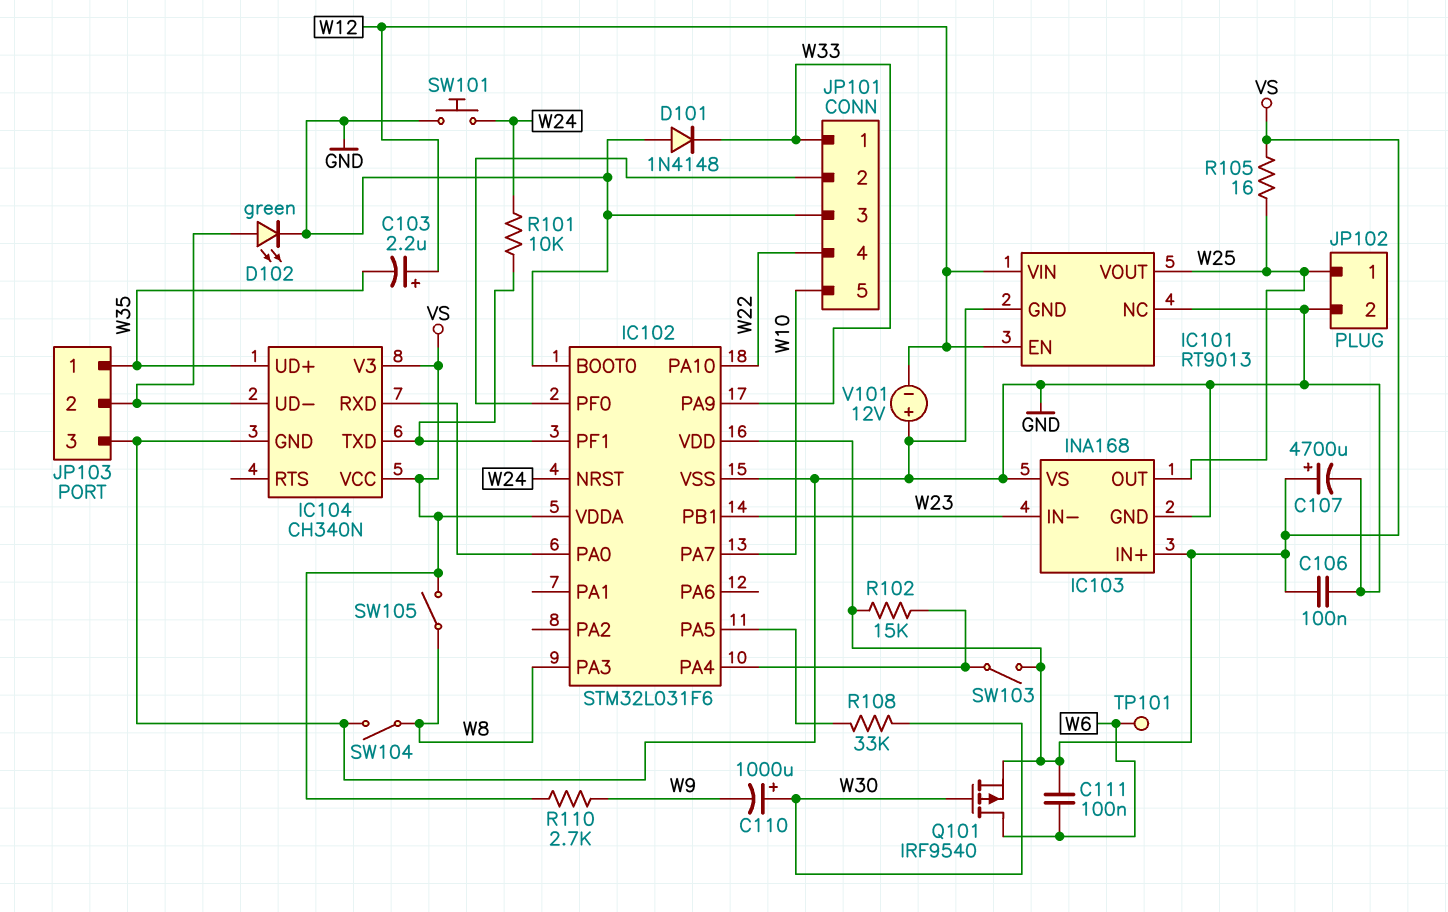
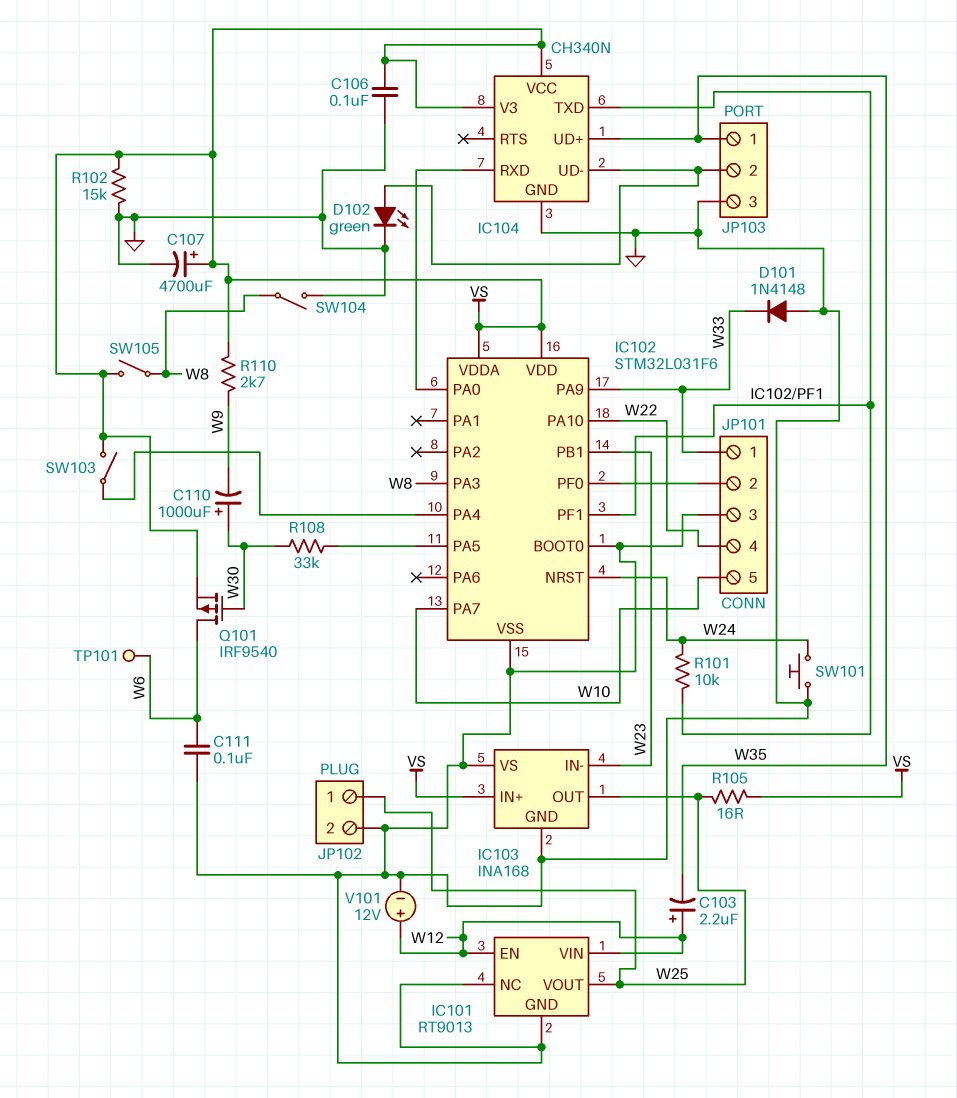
C111: 100nF (VS, W6) -> 100nF (GND, W6)
R102: 15k (IC102/PA4, VS) -> 15k (GND, VS)
V101: 12V (plus GND, minus W12) -> 12V (plus W12, minus GND)

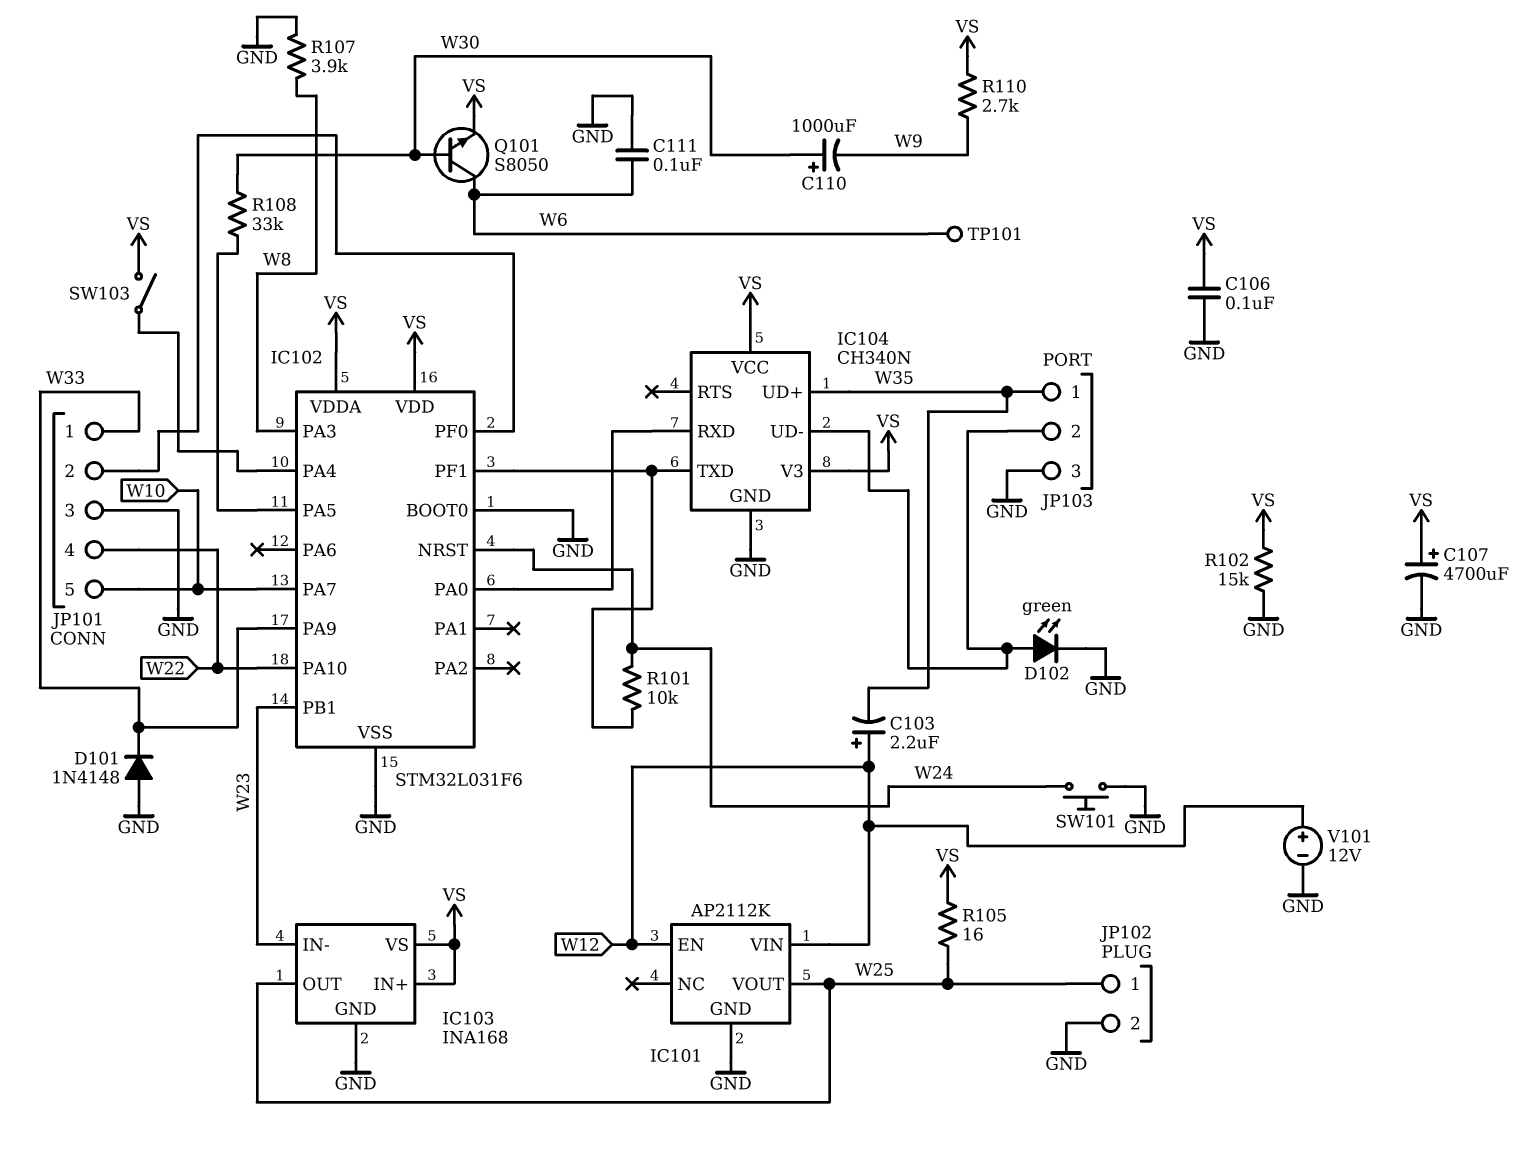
IC101: RT9013 -> AP2112K
IC101 pin NC: GND -> none
IC103 pin VS: GND -> VS
Q101: PMOS IRF9540 (G W30, D W6, S VS) -> NPN S8050 (B W30, C W6, E VS)
R107: none -> 3.9k (GND, W8)
SW104: switch (GND, W8) -> none
SW105: switch (VS, W8) -> none

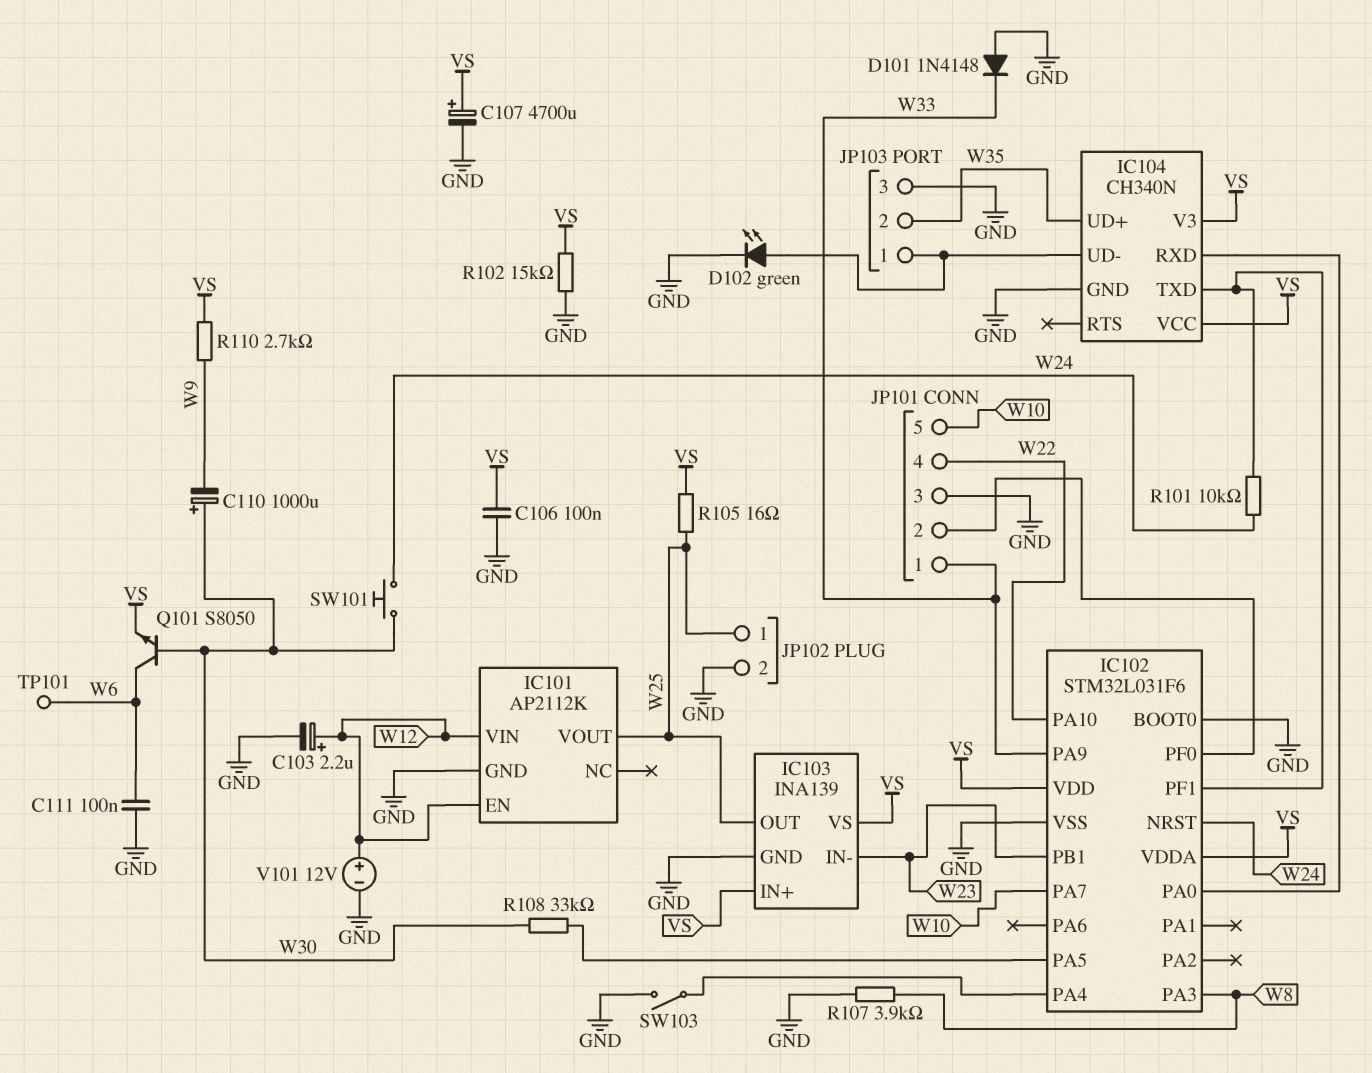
C103: 2.2uF (plus W12, minus W35) -> 2.2uF (plus W12, minus GND)
IC103: INA168 -> INA139
JP103 pin 1: W35 -> IC104/UD-
JP103 pin 2: IC104/UD- -> W35
SW101: button (GND, W24) -> button (W24, W30)
SW103: switch (IC102/PA4, VS) -> switch (GND, IC102/PA4)

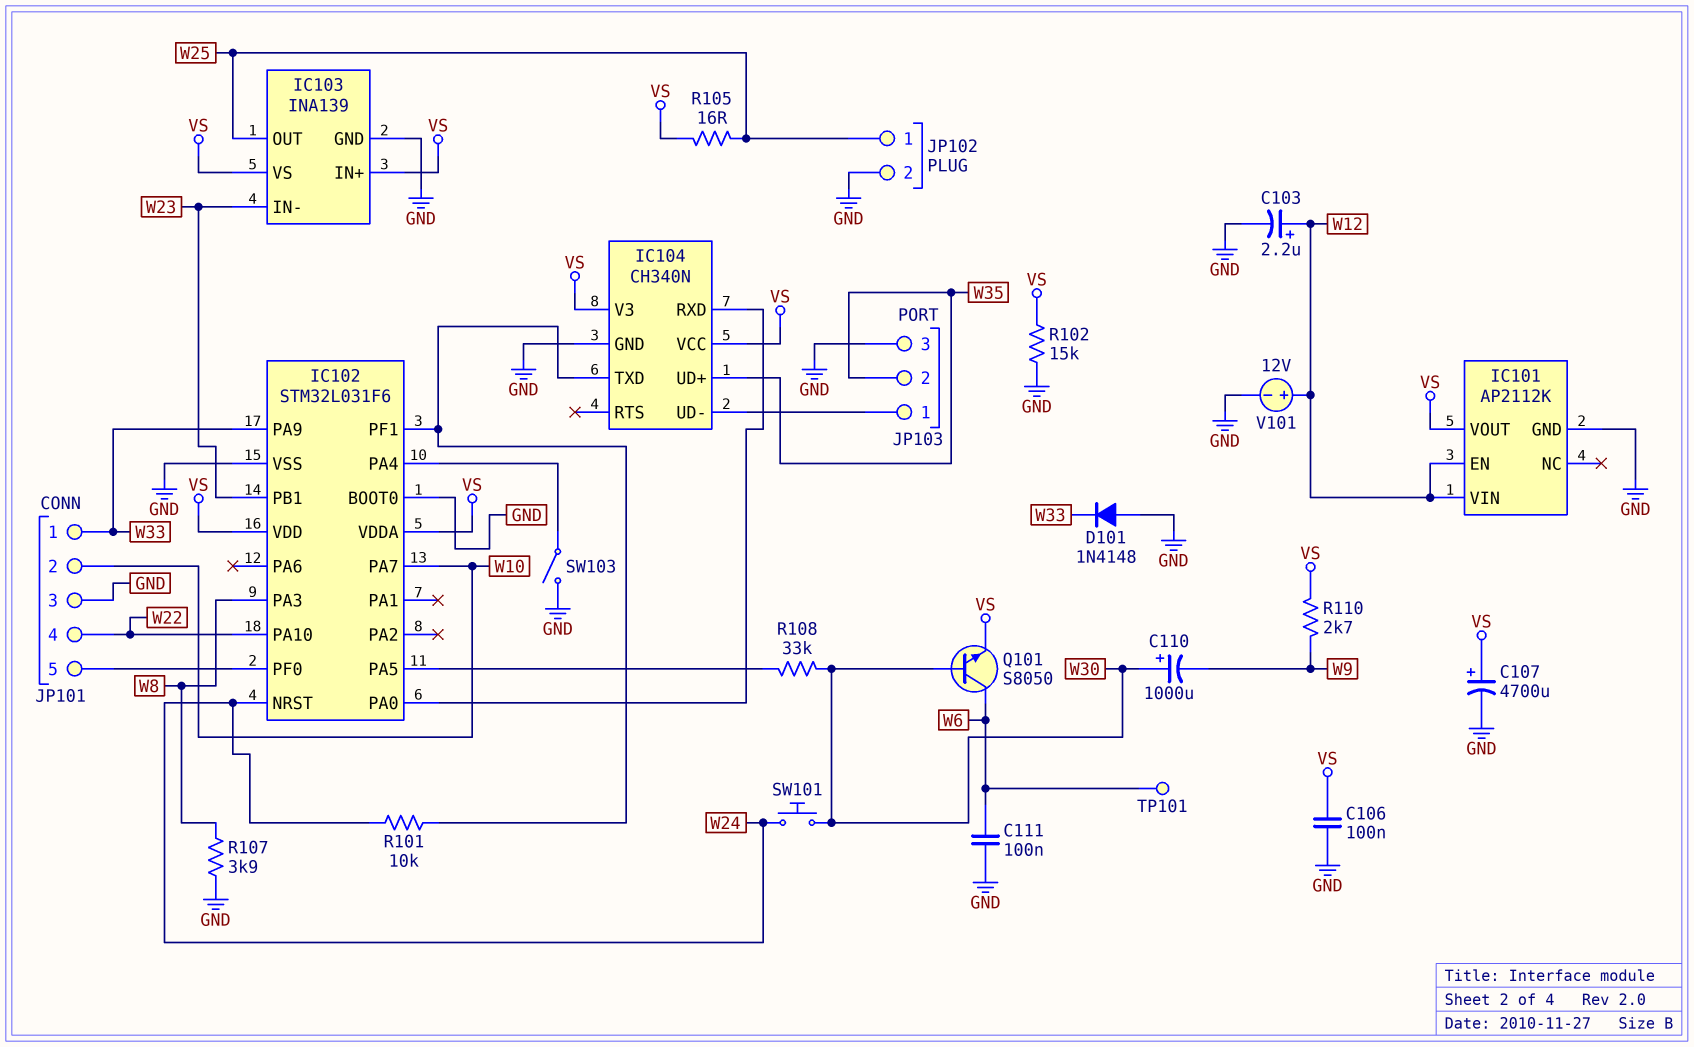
D102: LED green (A IC104/UD-, K GND) -> none
IC101 pin VOUT: W25 -> VS
JP101 pin 2: IC102/PF0 -> W10
JP101 pin 5: W10 -> IC102/PF0

